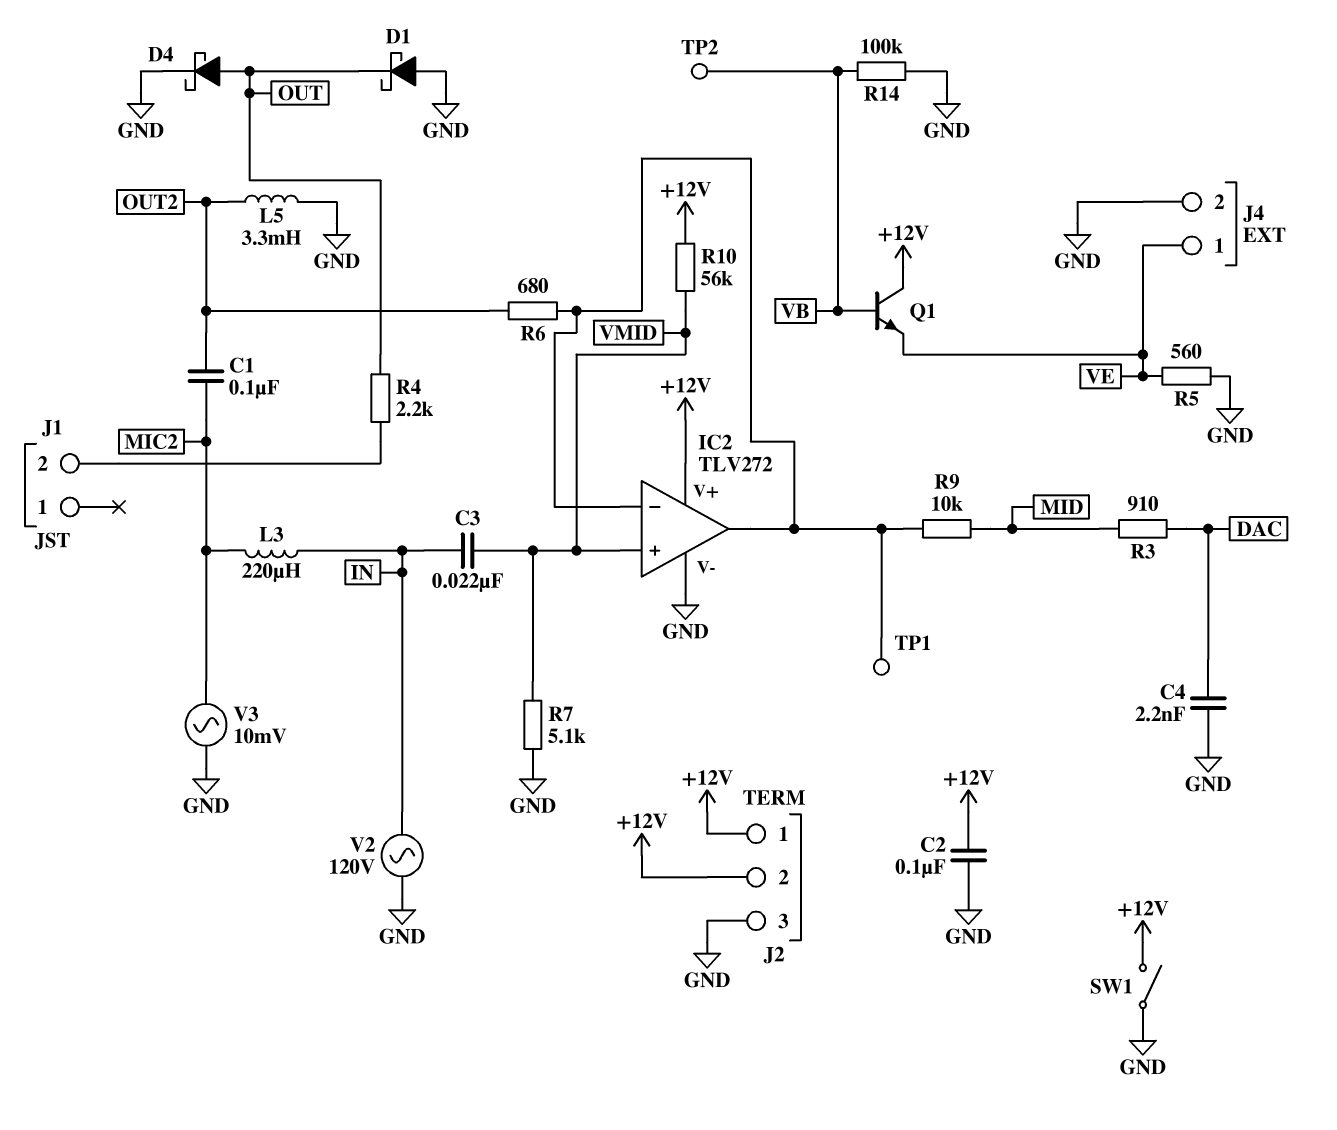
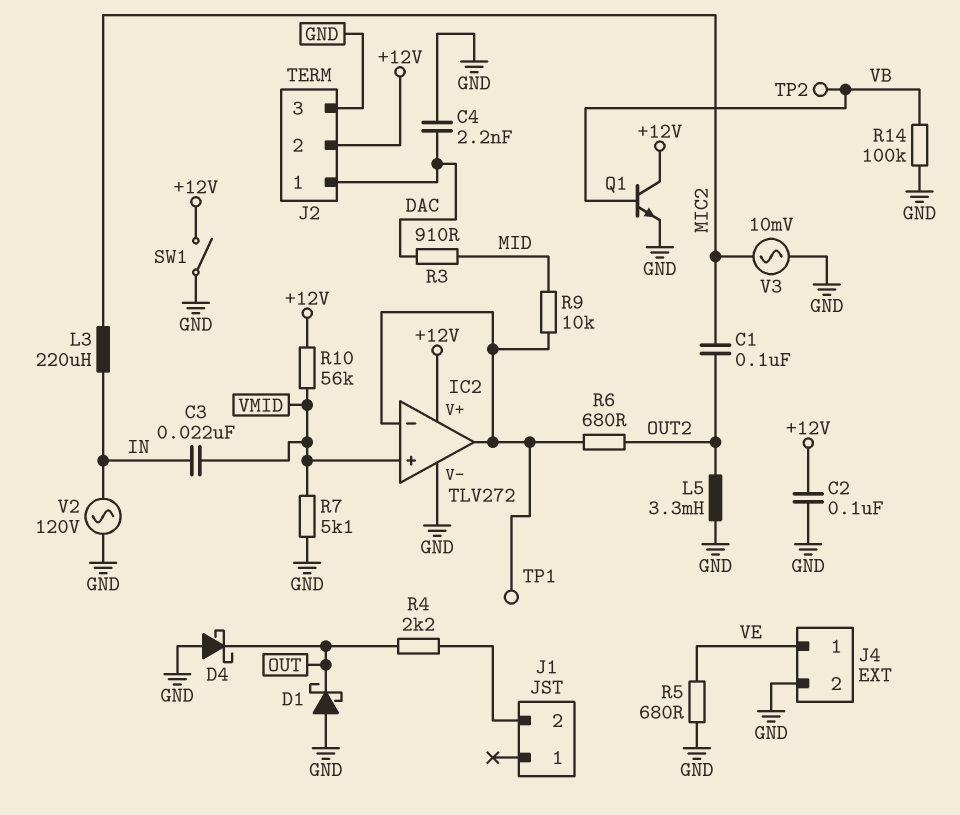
D4: schottky (A OUT, K GND) -> schottky (A GND, K OUT)
J2 pin 1: +12V -> DAC
Q1: NPN (B VB, C +12V, E VE) -> NPN (B VB, C +12V, E GND)
R5: 560 (GND, VE) -> 680 (GND, VE)

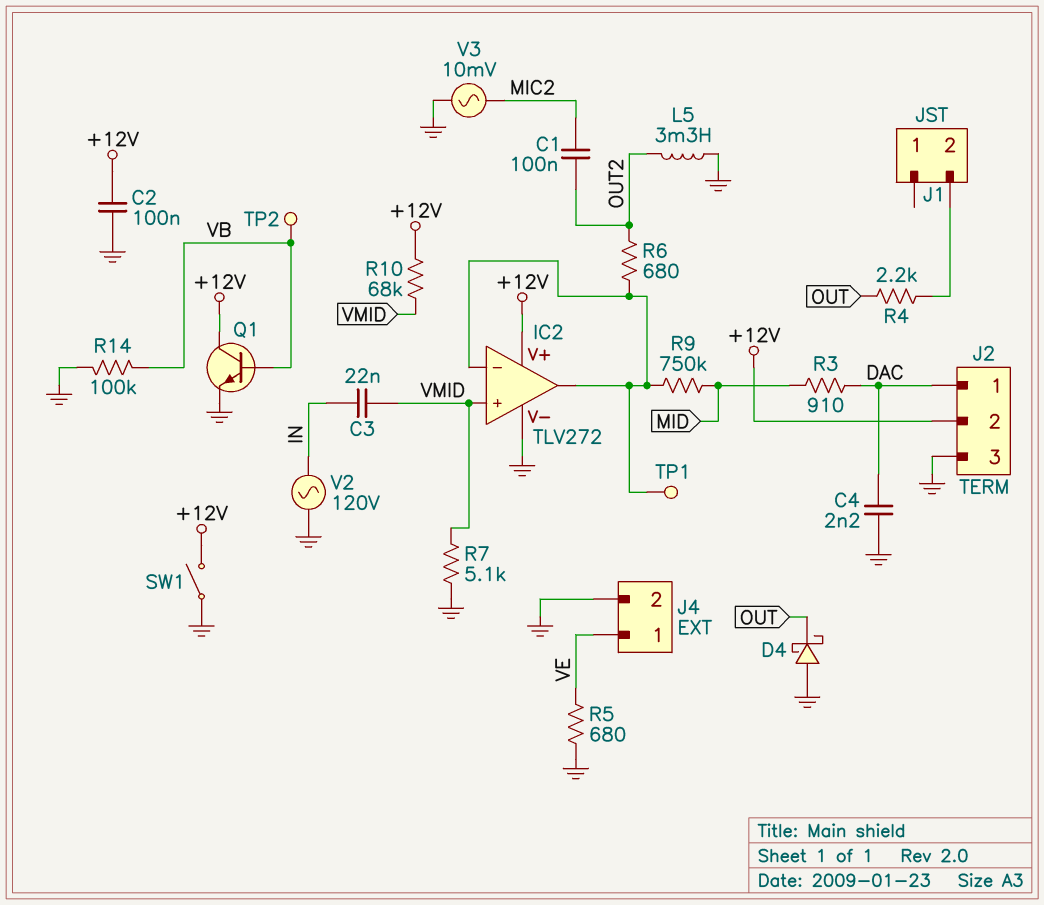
D1: schottky (A GND, K OUT) -> none
L3: 220uH (IN, MIC2) -> none
R9: 10k (IC2/in-, MID) -> 750k (IC2/in-, MID)
R10: 56k (+12V, VMID) -> 68k (+12V, VMID)

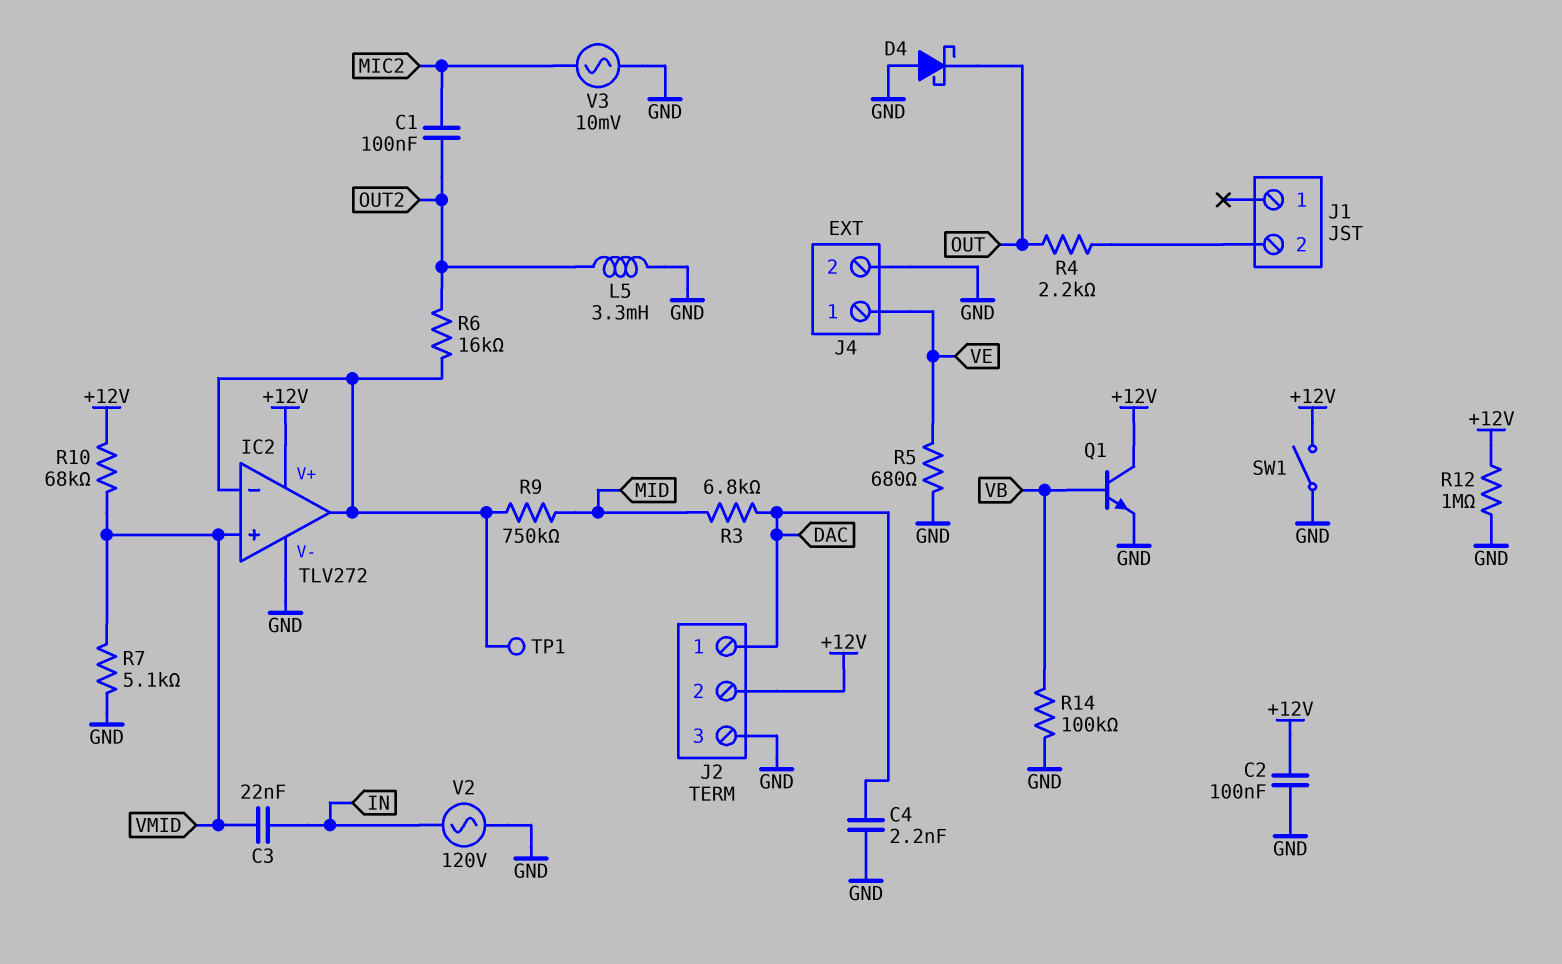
R3: 910 (DAC, MID) -> 6.8k (DAC, MID)
R6: 680 (IC2/in-, OUT2) -> 16k (IC2/in-, OUT2)
R12: none -> 1M (+12V, GND)
TP2: test point (VB) -> none

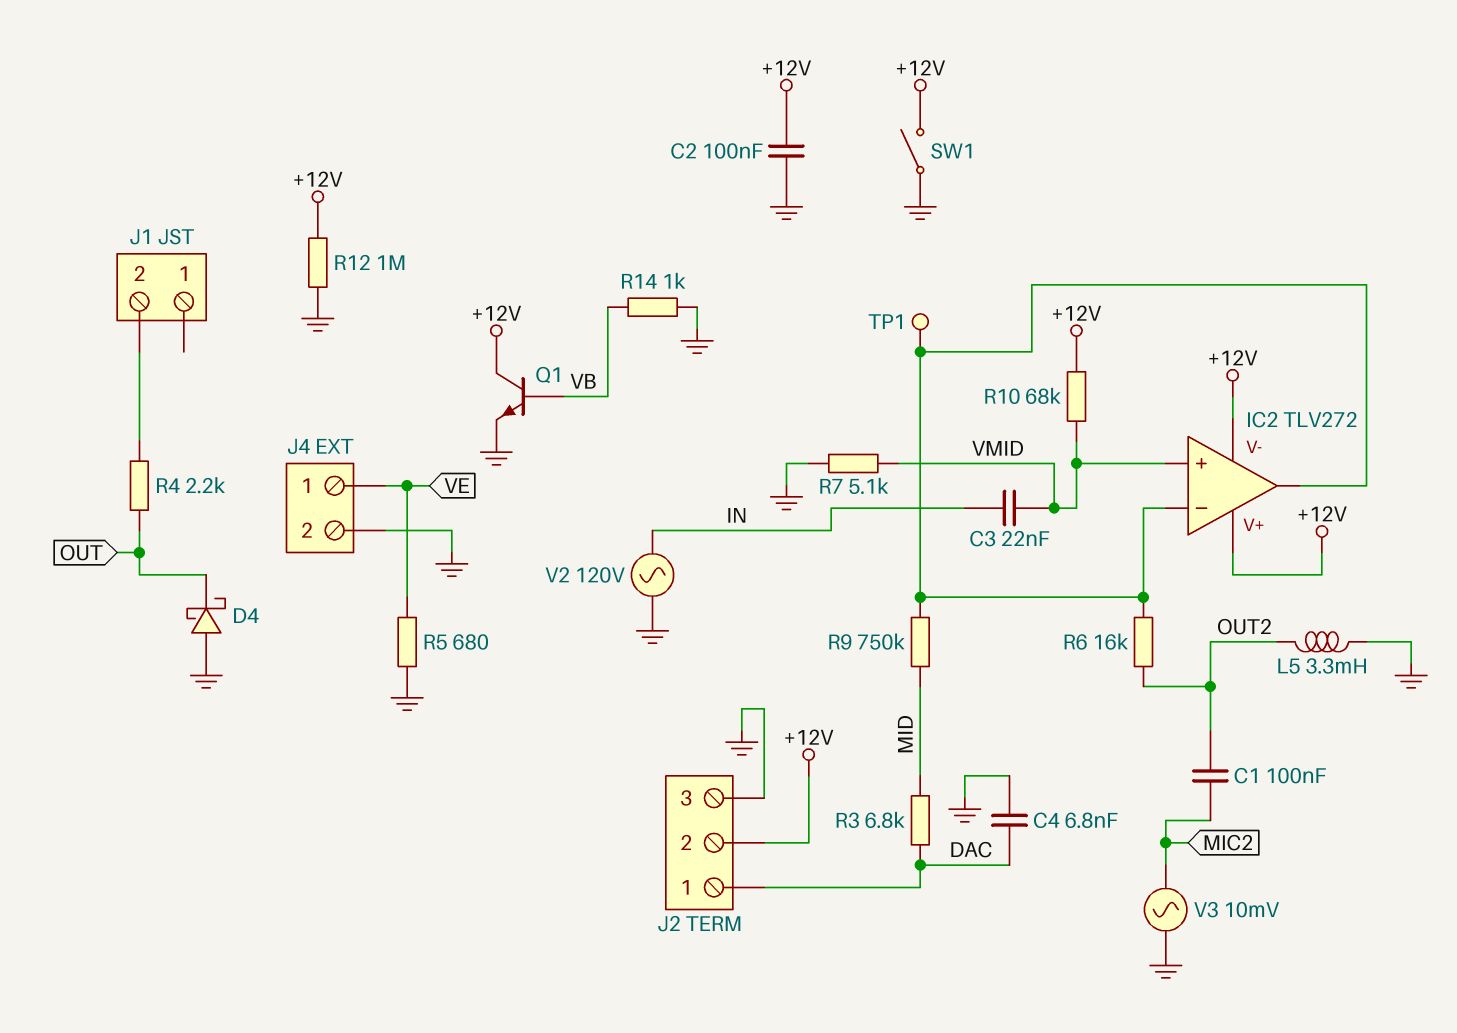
C4: 2.2nF (DAC, GND) -> 6.8nF (DAC, GND)
IC2 pin V-: GND -> +12V
R14: 100k (GND, VB) -> 1k (GND, VB)

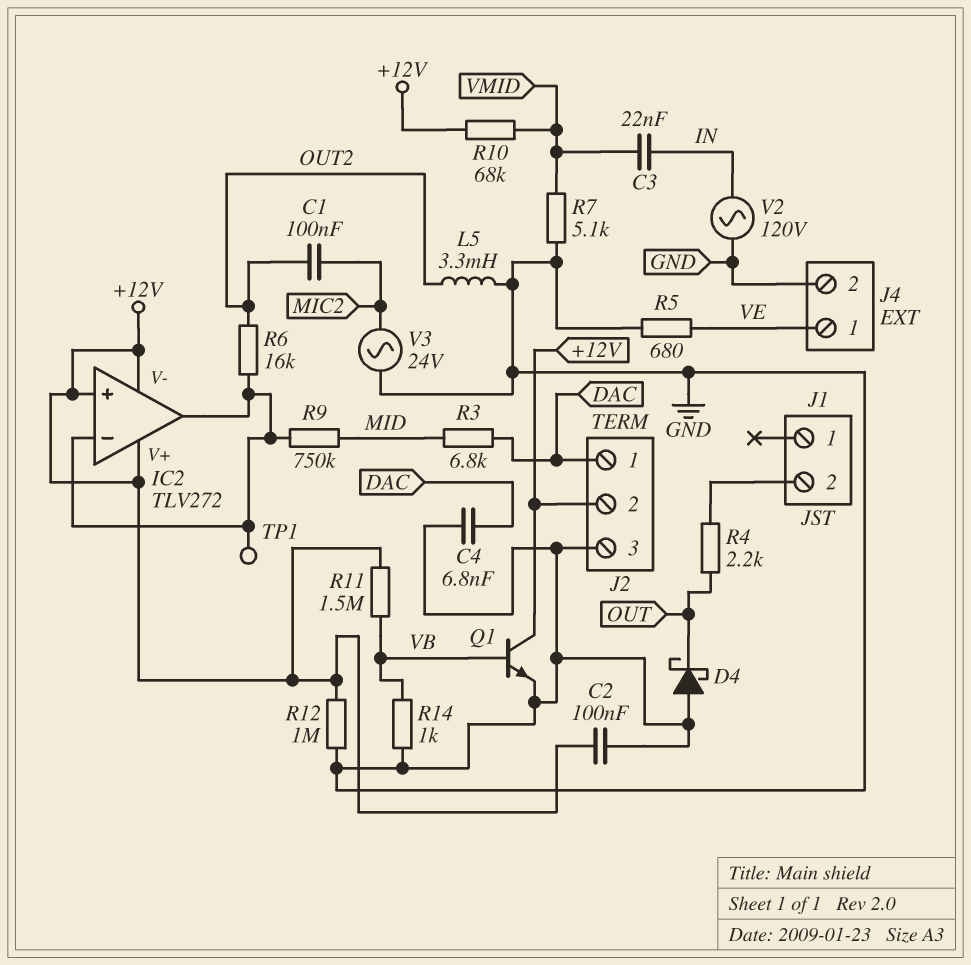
IC2 pin in+: VMID -> +12V
R11: none -> 1.5M (+12V, VB)
SW1: switch (+12V, GND) -> none
V3: AC 10mV (GND, MIC2) -> AC 24V (GND, MIC2)

